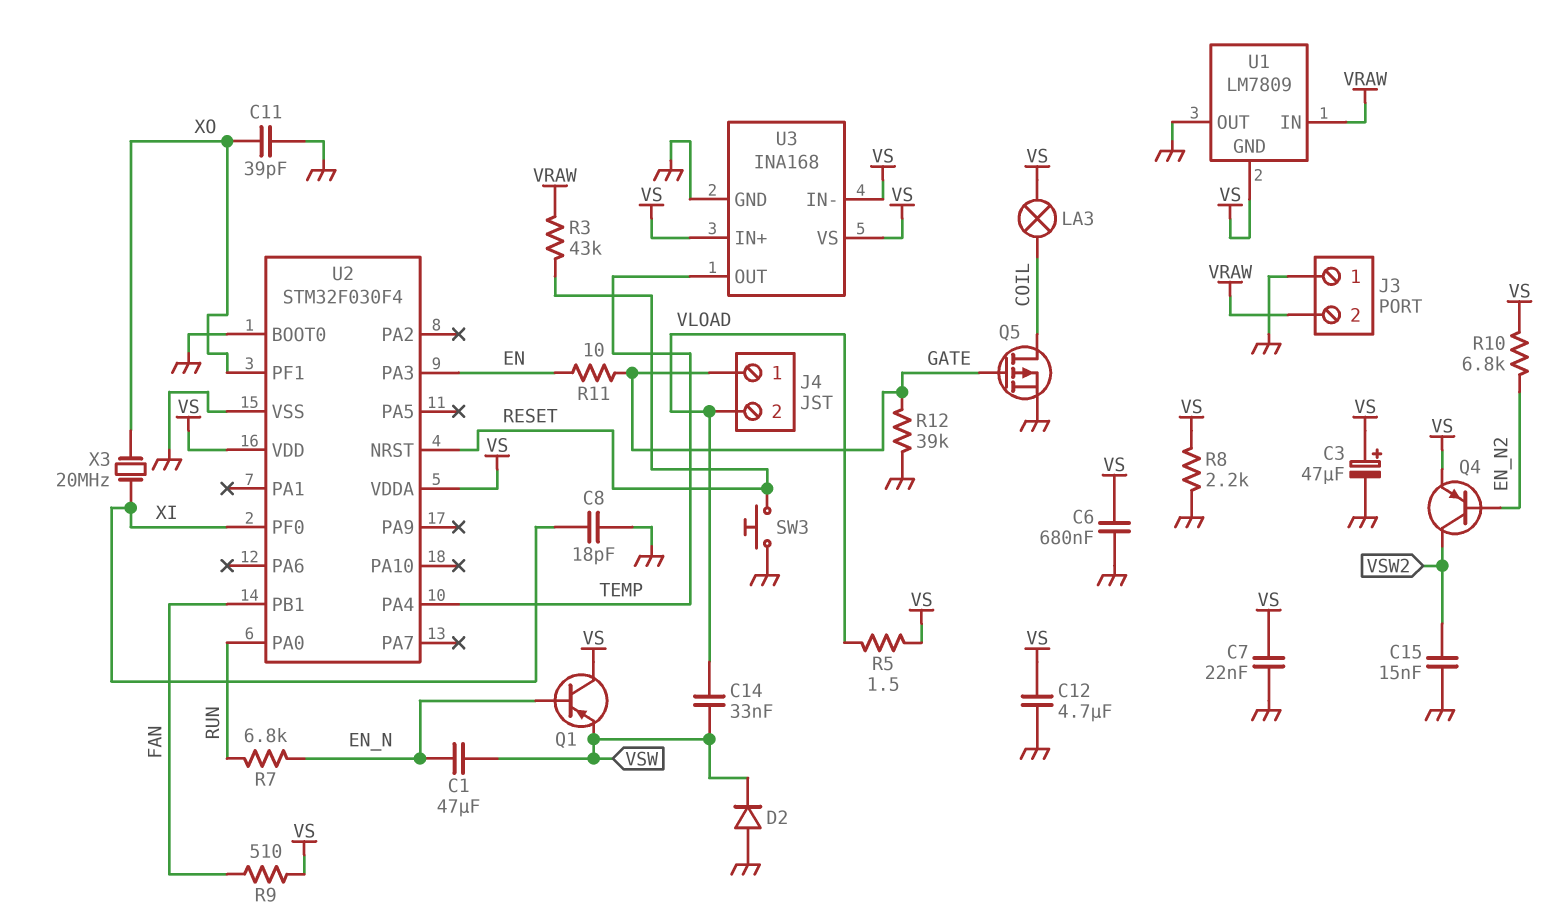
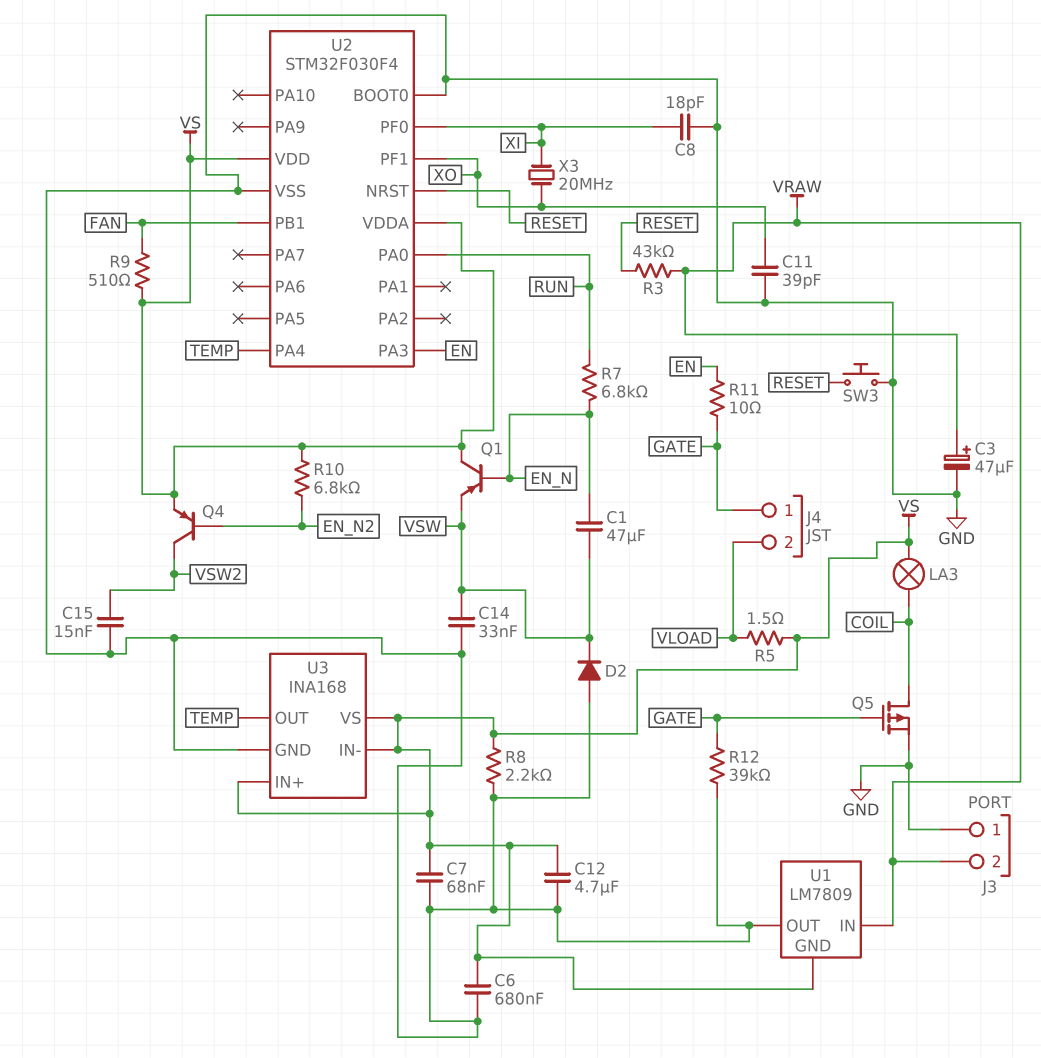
C3: 47uF (plus VS, minus GND) -> 47uF (plus VRAW, minus GND)
C7: 22nF (GND, VS) -> 68nF (GND, VS)
C14: 33nF (VLOAD, VSW) -> 33nF (GND, VSW)

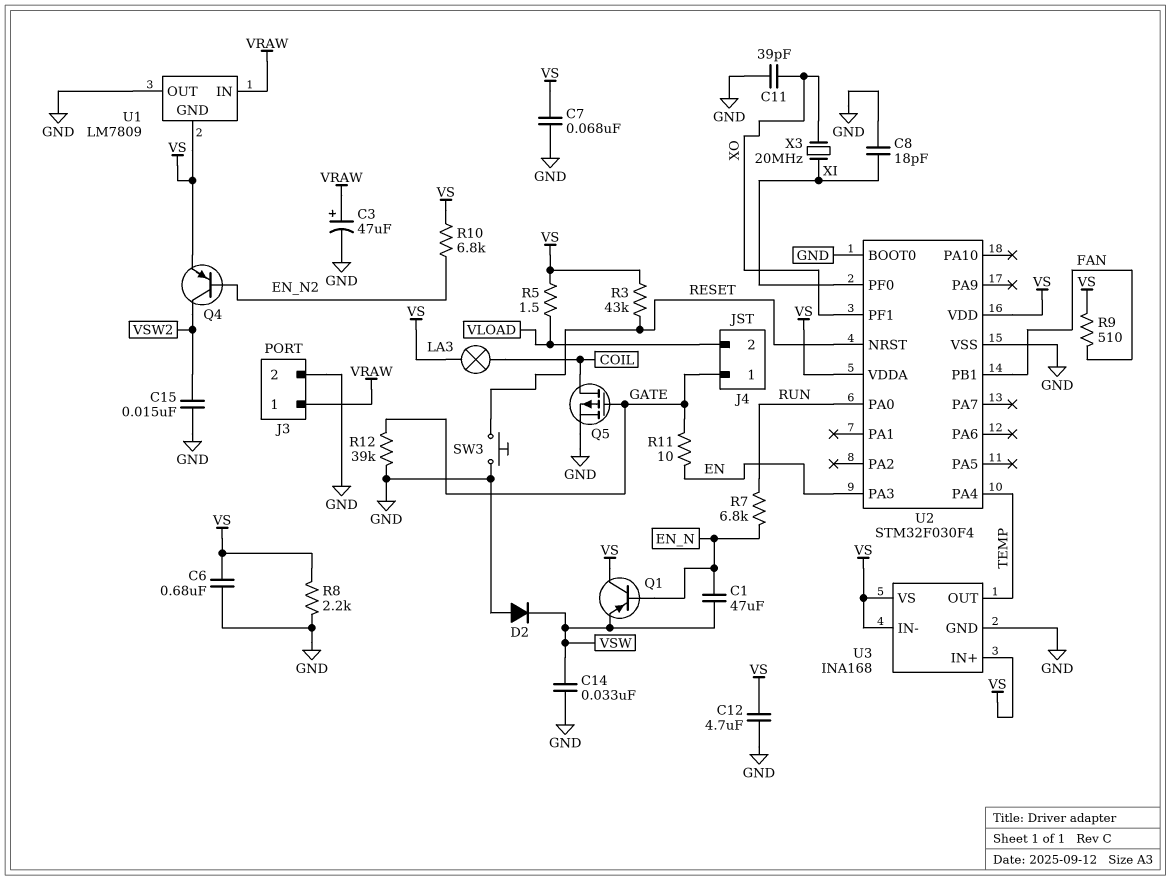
J3 pin 1: GND -> VRAW
J3 pin 2: VRAW -> GND
R3: 43k (RESET, VRAW) -> 43k (RESET, VS)

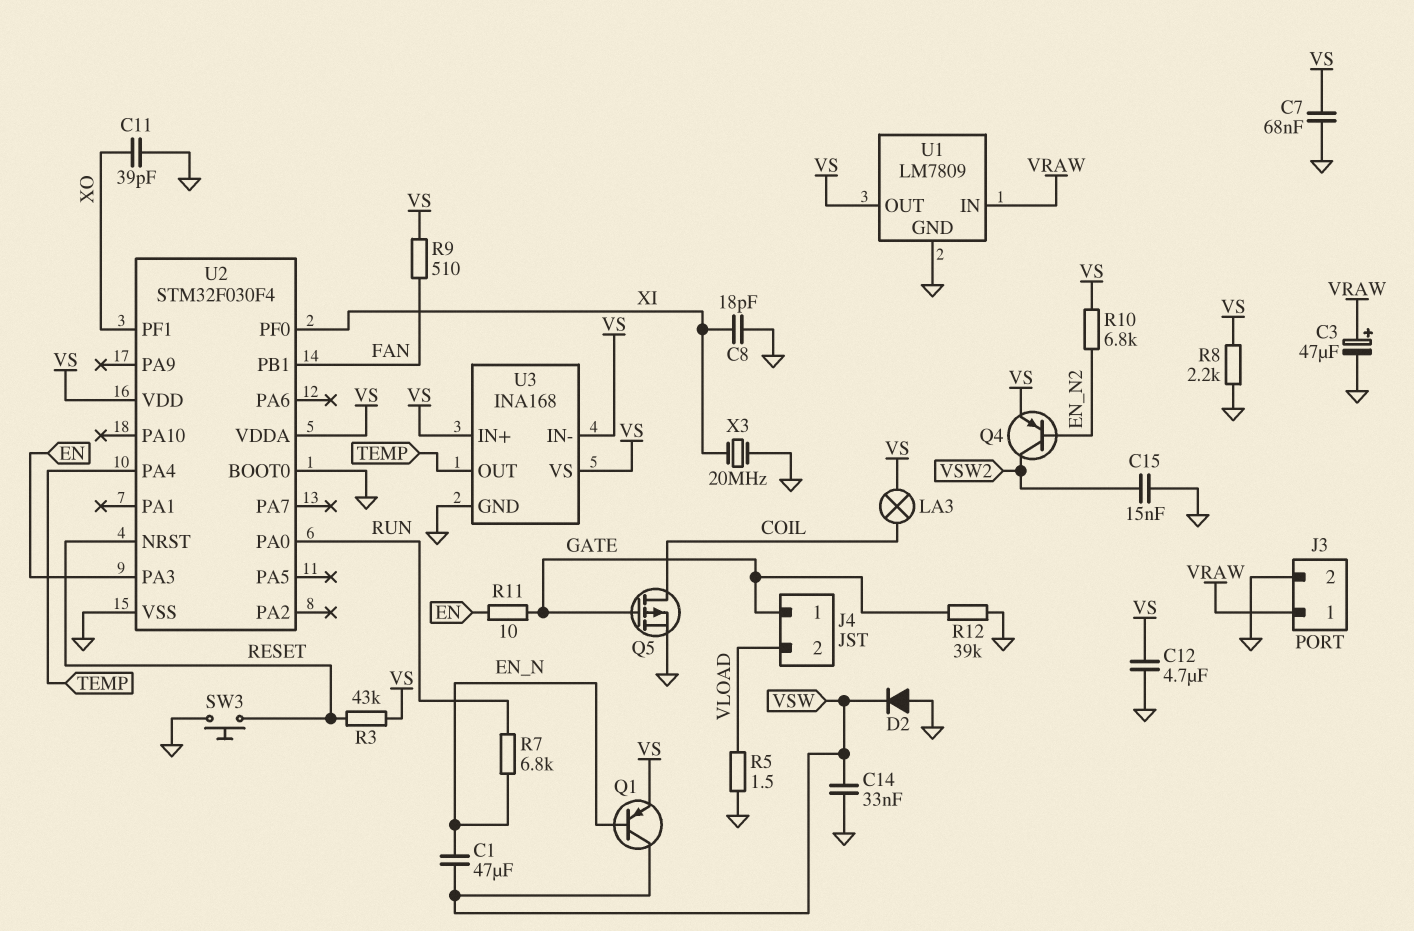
C6: 680nF (GND, VS) -> none
Q1: PNP (B EN_N, C VS, E VSW) -> PNP (B EN_N, C VSW, E VS)
R5: 1.5 (VLOAD, VS) -> 1.5 (GND, VLOAD)
U1 pin GND: VS -> GND
U1 pin OUT: GND -> VS
X3: 20MHz (XI, XO) -> 20MHz (GND, XI)

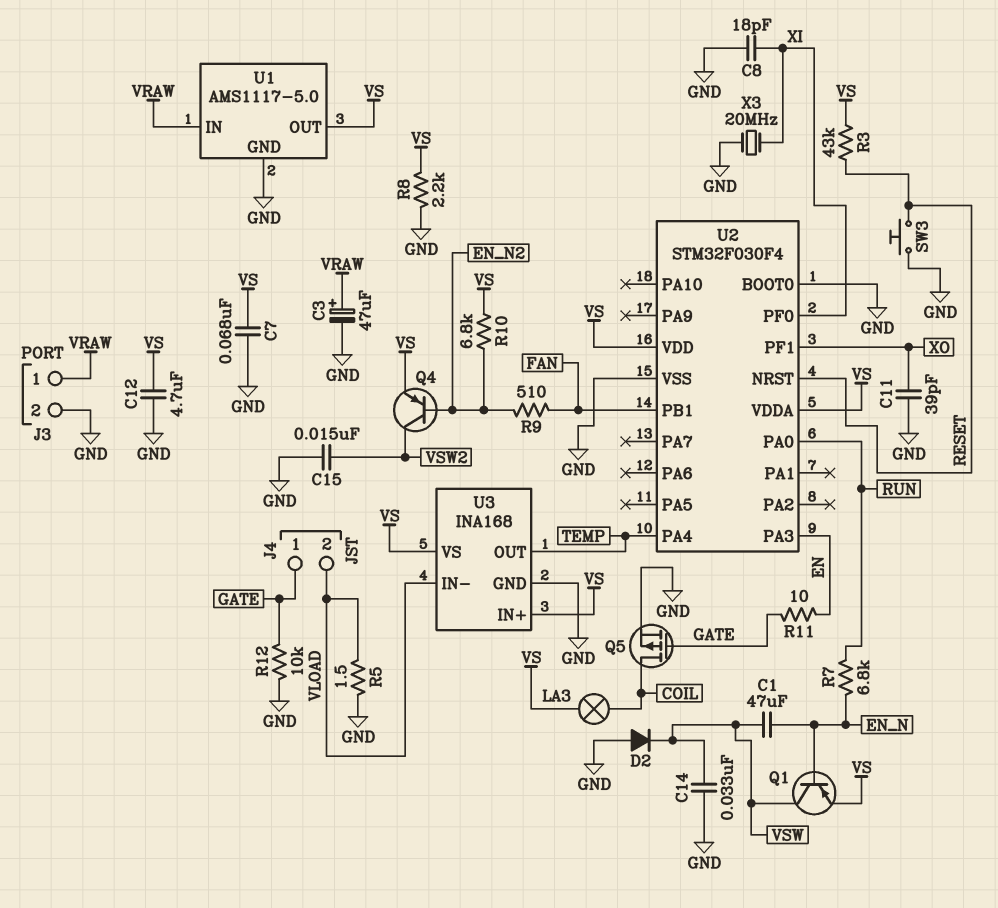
R9: 510 (FAN, VS) -> 510 (EN_N2, FAN)
R12: 39k (GATE, GND) -> 10k (GATE, GND)
U1: LM7809 -> AMS1117-5.0
U3 pin IN-: VS -> VLOAD

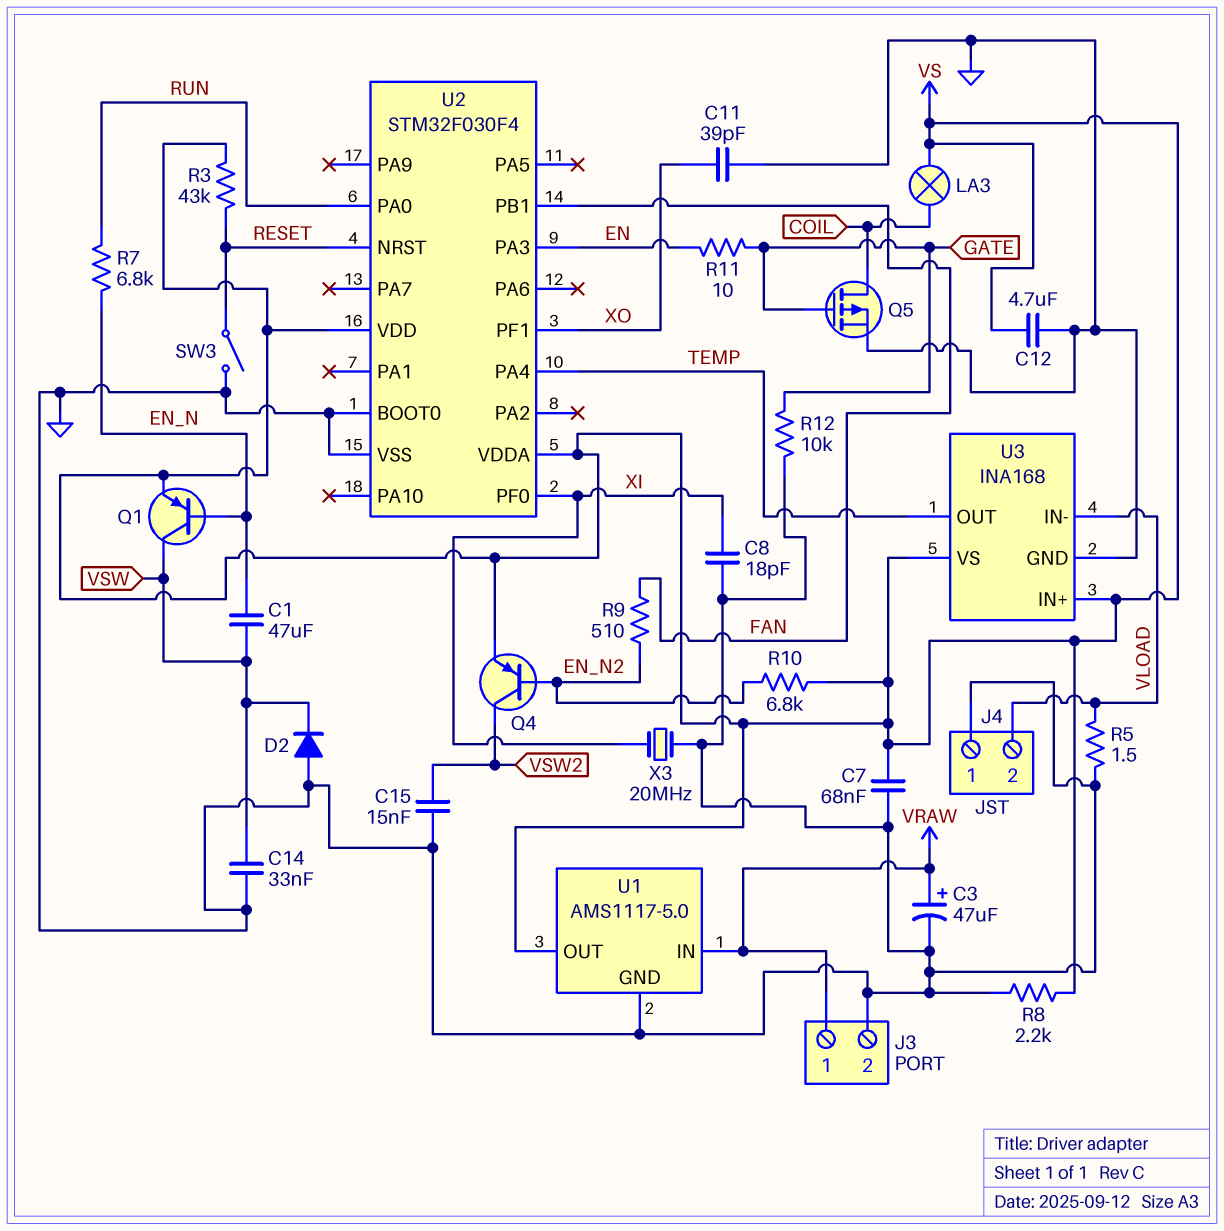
J4 pin 1: GATE -> GND
SW3: button (GND, RESET) -> switch (GND, RESET)

